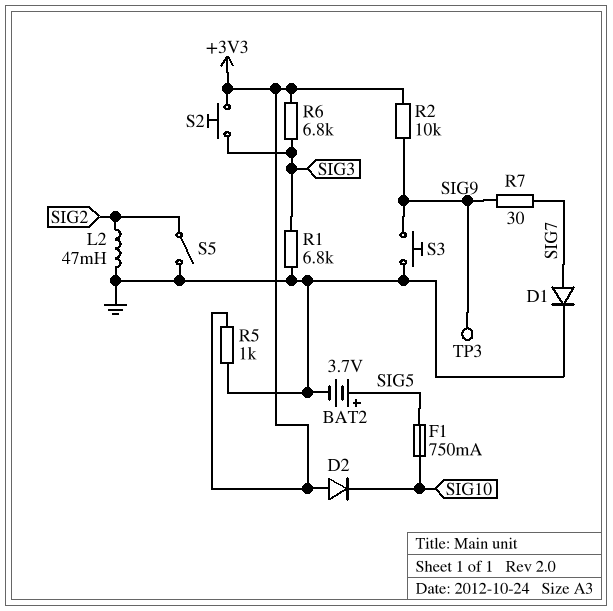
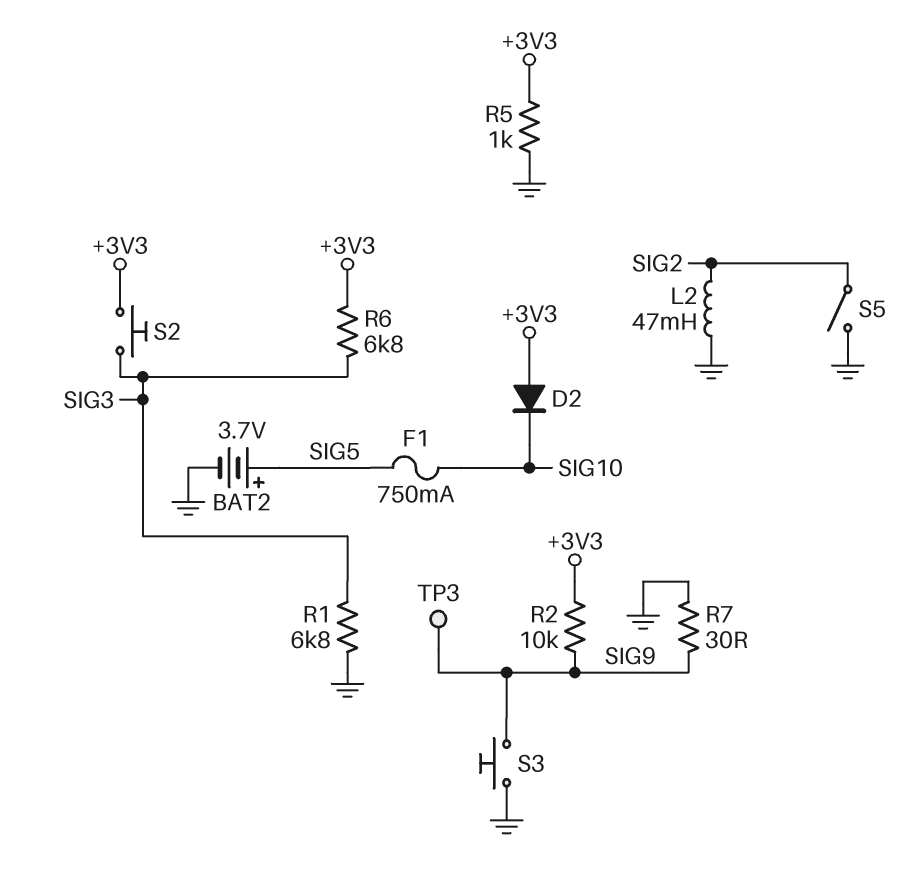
D1: diode (A SIG7, K GND) -> none
R7: 30 (SIG7, SIG9) -> 30 (GND, SIG9)

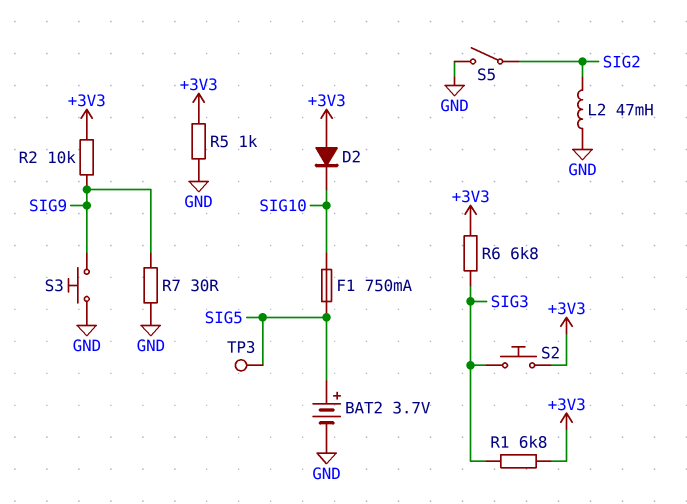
R1: 6.8k (GND, SIG3) -> 6.8k (+3V3, SIG3)
TP3: test point (SIG9) -> test point (SIG5)

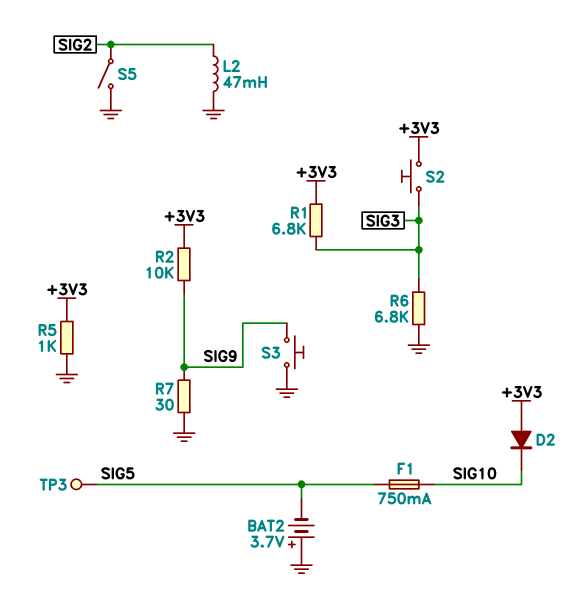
BAT2: 3.7V (plus SIG5, minus GND) -> 3.7V (plus GND, minus SIG5)
R6: 6.8k (+3V3, SIG3) -> 6.8k (GND, SIG3)

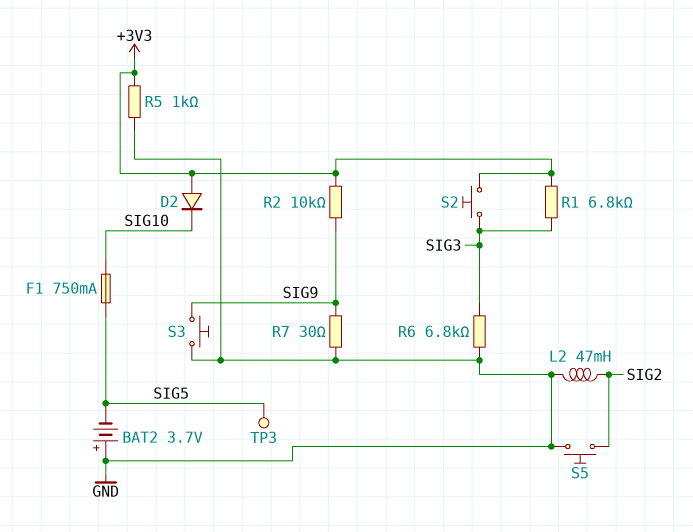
S5: switch (GND, SIG2) -> button (GND, SIG2)

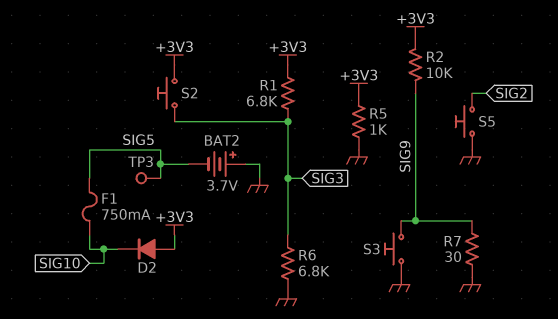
L2: 47mH (GND, SIG2) -> none

